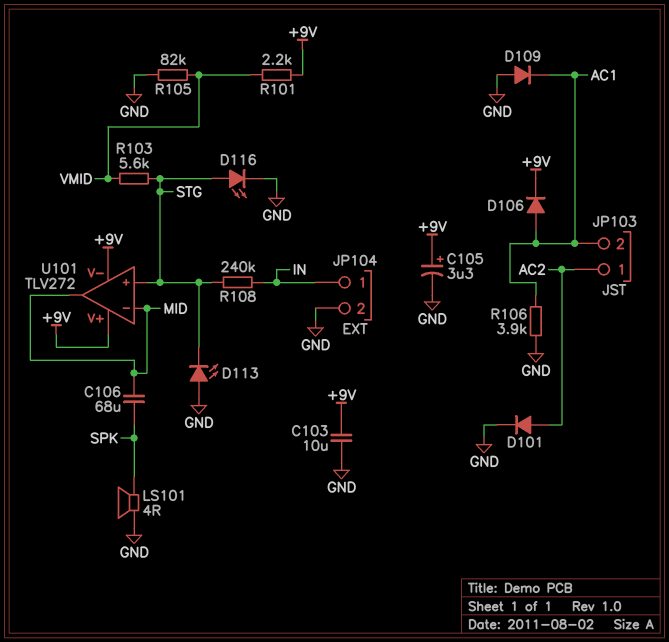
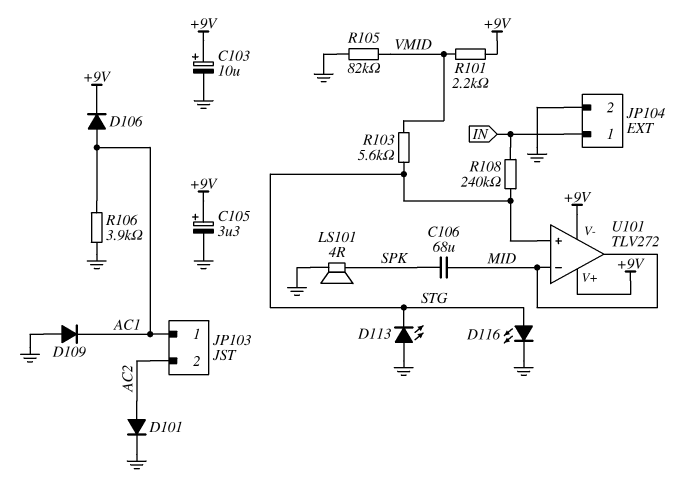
C103: 10uF (+9V, GND) -> 10uF (plus +9V, minus GND)
JP103 pin 1: AC2 -> AC1
JP103 pin 2: AC1 -> AC2

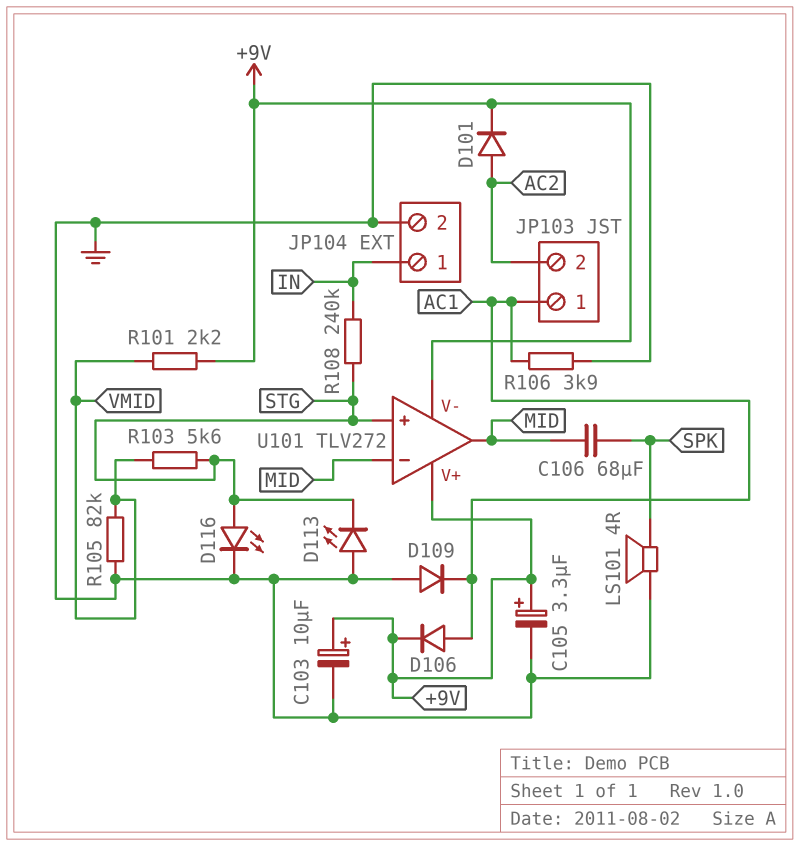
D101: diode (A AC2, K GND) -> diode (A AC2, K +9V)

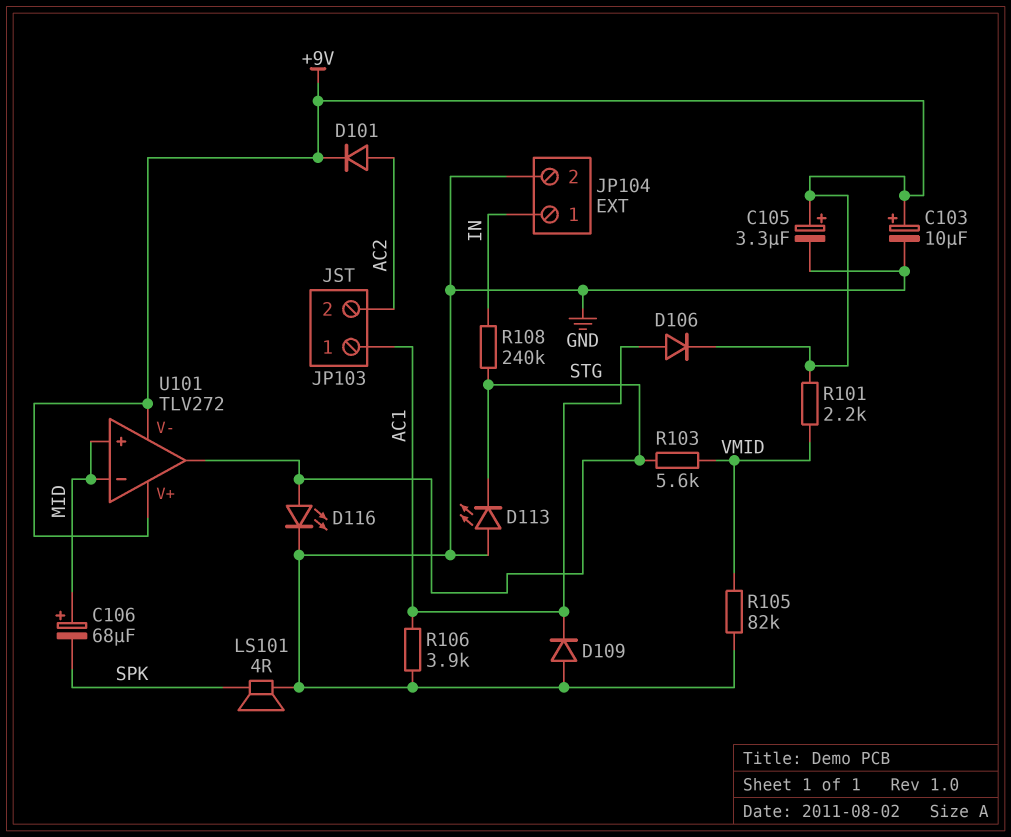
C106: 68uF (MID, SPK) -> 68uF (plus MID, minus SPK)
U101 pin in+: STG -> MID
U101 pin out: MID -> STG

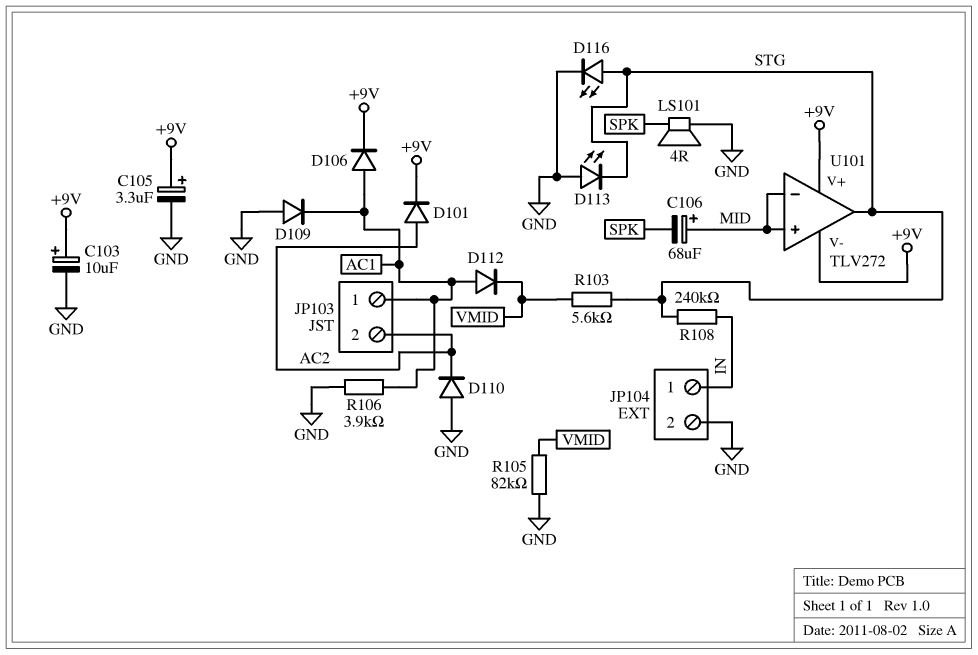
D110: none -> diode (A GND, K AC2)
D112: none -> diode (A AC1, K VMID)
R101: 2.2k (+9V, VMID) -> none

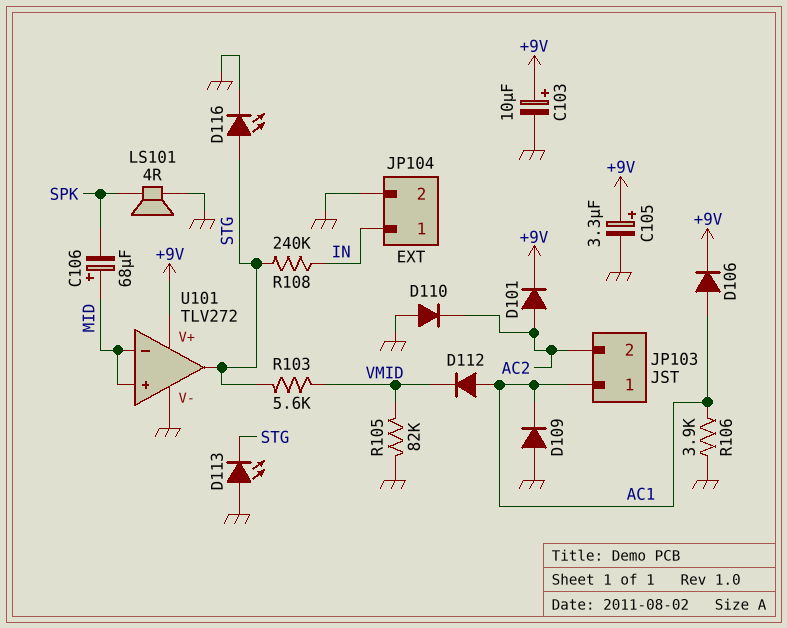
U101 pin V-: +9V -> GND

